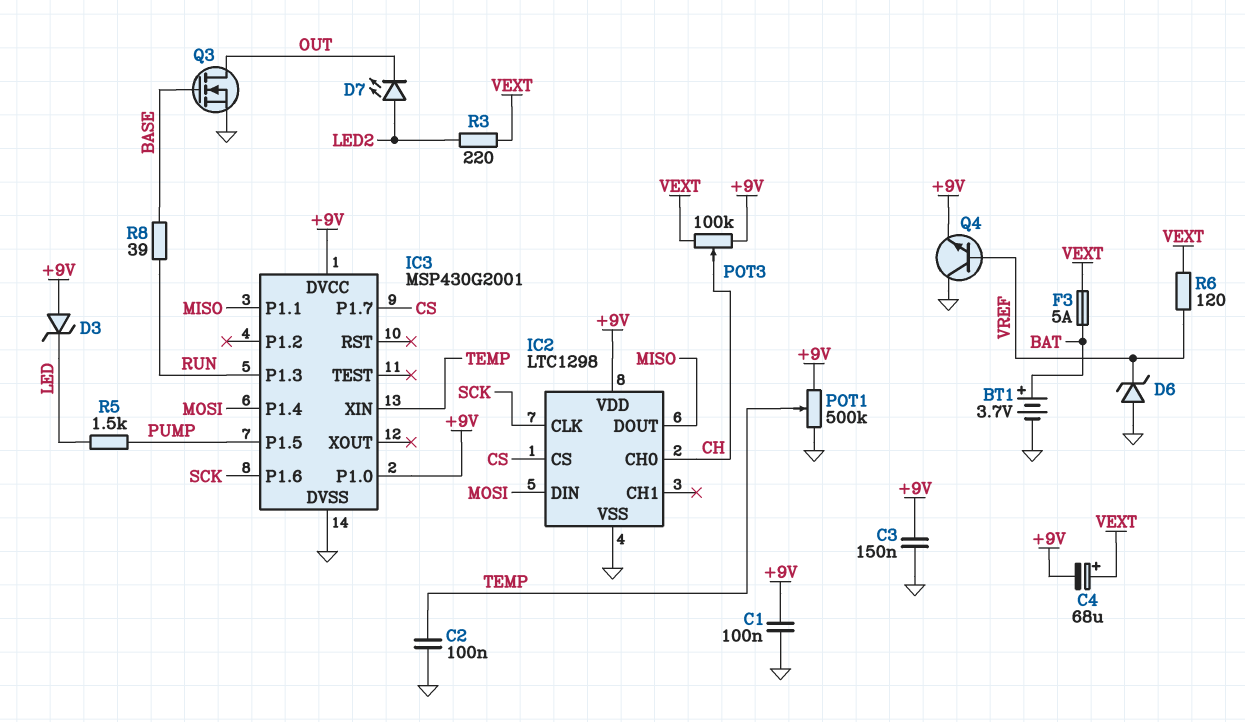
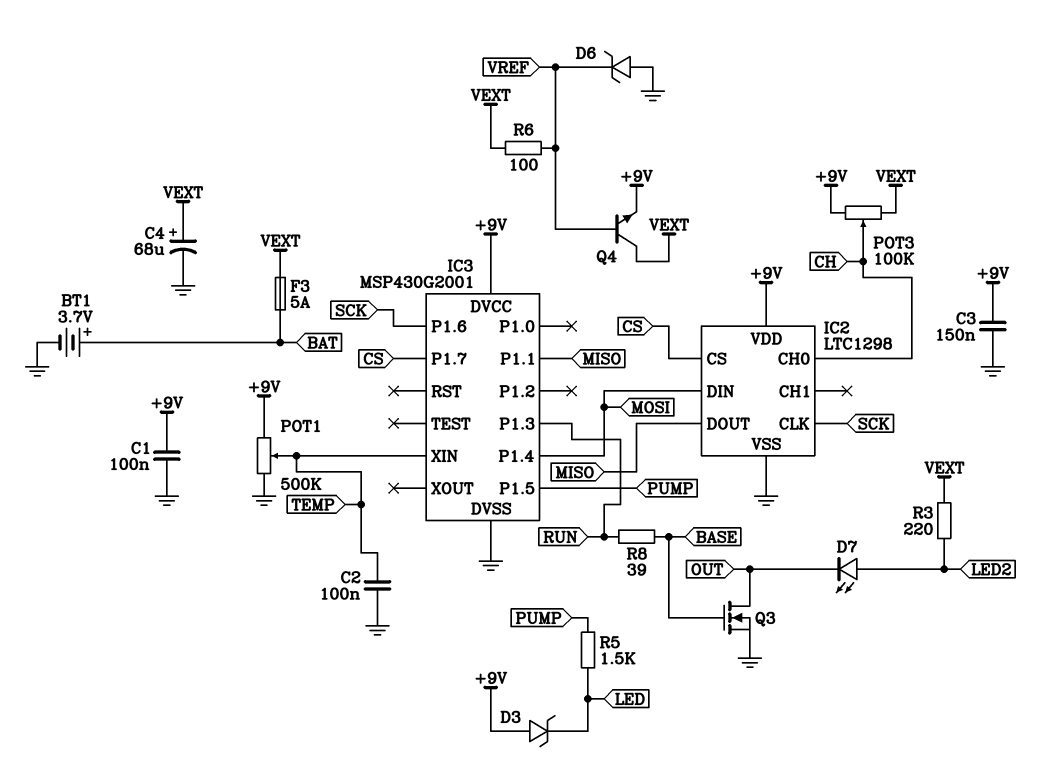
C4: 68uF (plus VEXT, minus +9V) -> 68uF (plus VEXT, minus GND)
IC3 pin P1.0: +9V -> none
Q4: NPN (B VREF, C GND, E +9V) -> NPN (B VREF, C VEXT, E +9V)
R6: 120 (VEXT, VREF) -> 100 (VEXT, VREF)

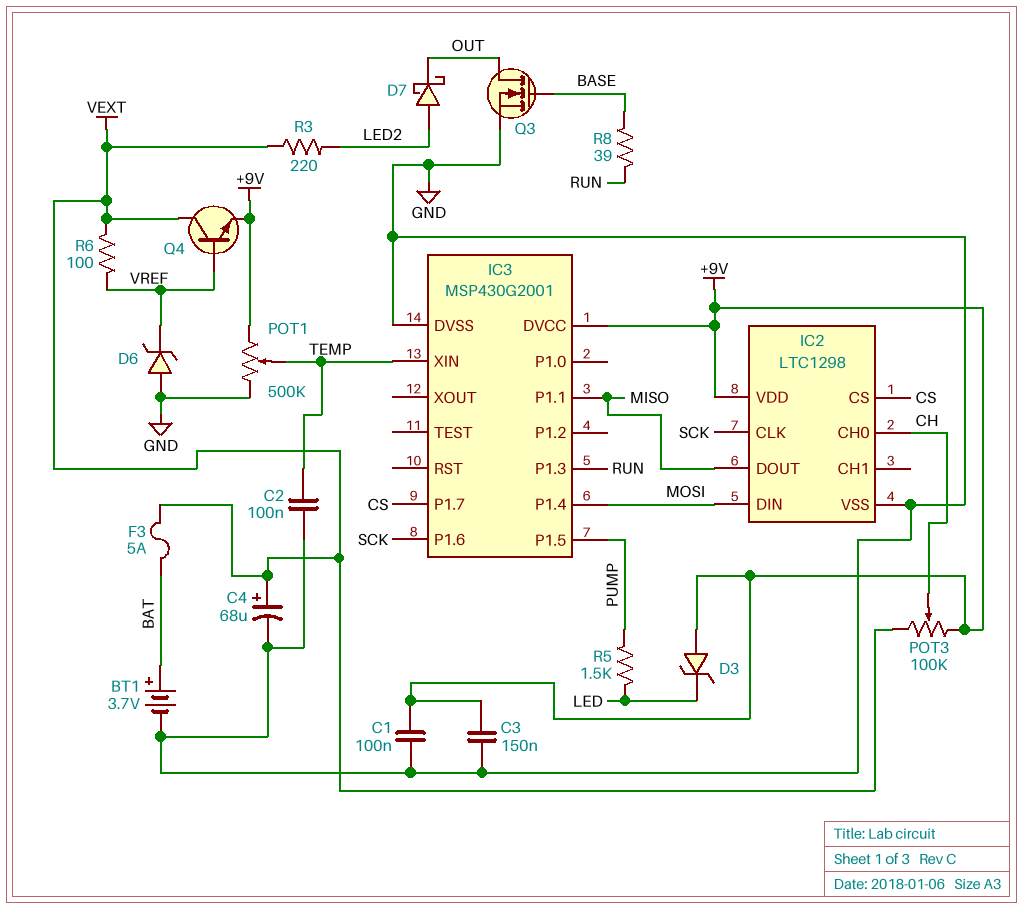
D7: LED (A LED2, K OUT) -> schottky (A LED2, K OUT)

